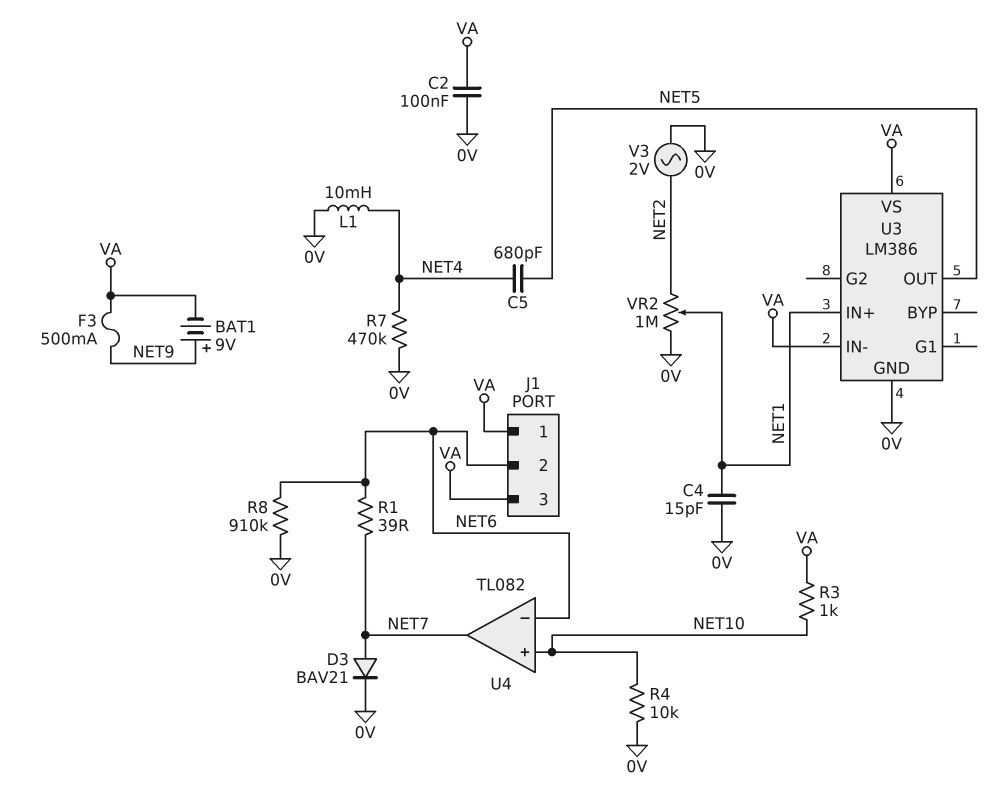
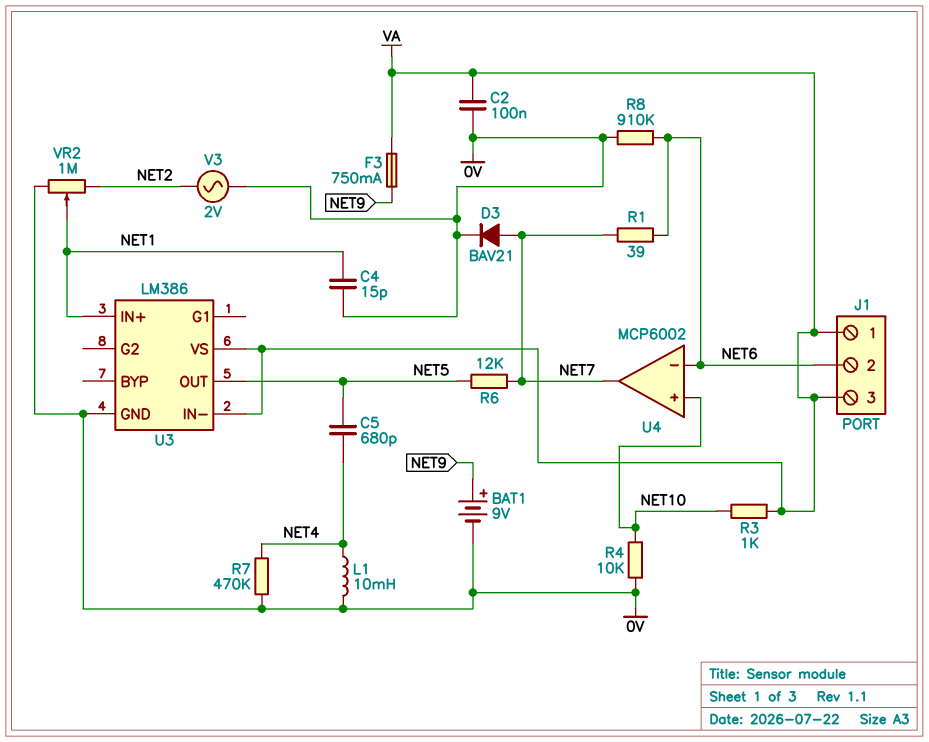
BAT1: 9V (plus NET9, minus VA) -> 9V (plus NET9, minus 0V)
F3: 500mA (NET9, VA) -> 750mA (NET9, VA)
R6: none -> 12k (NET5, NET7)
U4: TL082 -> MCP6002

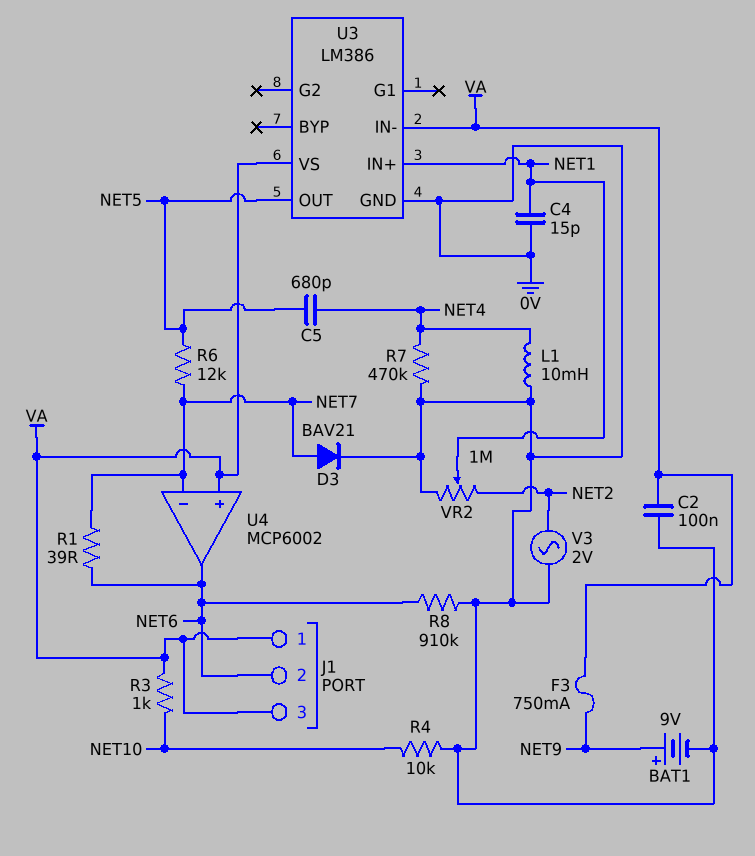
U4 pin in+: NET10 -> VA
U4 pin in-: NET6 -> NET7
U4 pin out: NET7 -> NET6

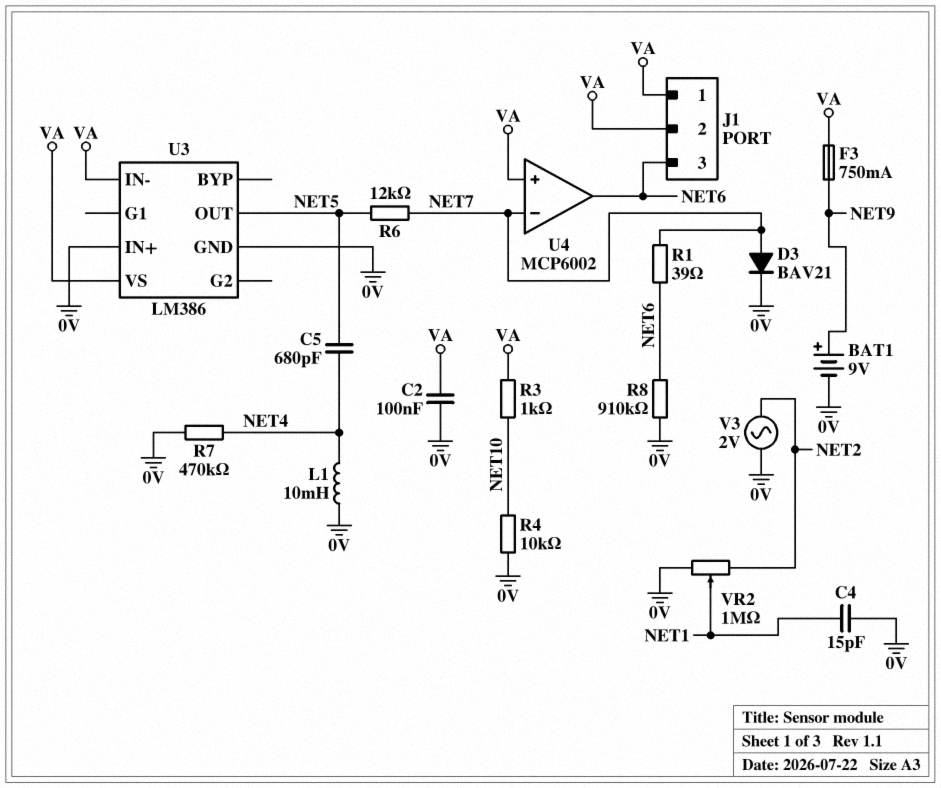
J1 pin 2: NET6 -> VA
J1 pin 3: VA -> NET6
U3 pin IN+: NET1 -> 0V

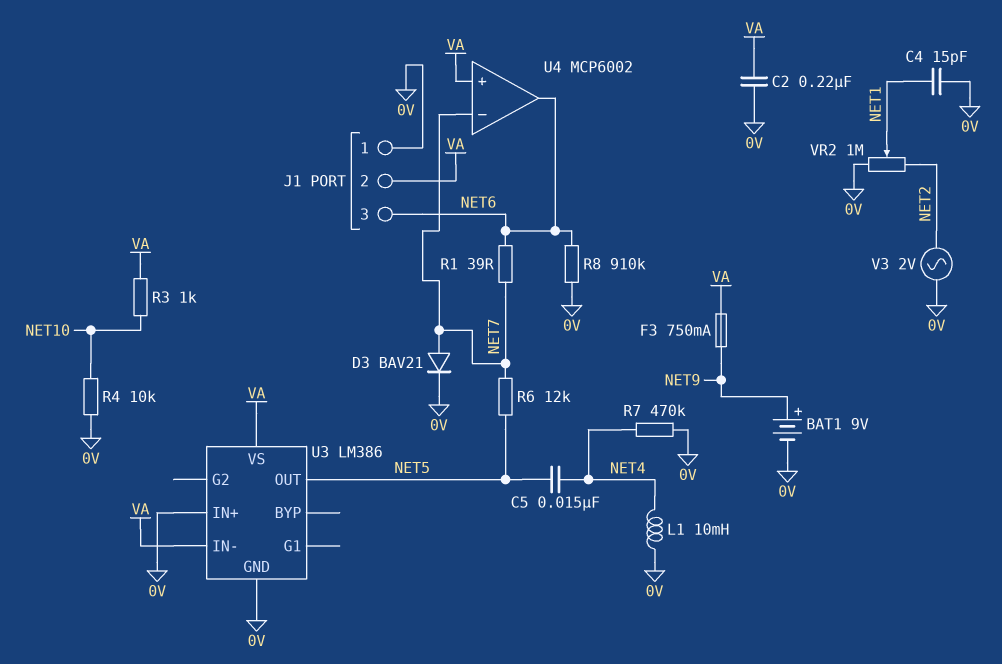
C2: 100nF (0V, VA) -> 220nF (0V, VA)
C5: 680pF (NET4, NET5) -> 15nF (NET4, NET5)
J1 pin 1: VA -> 0V

